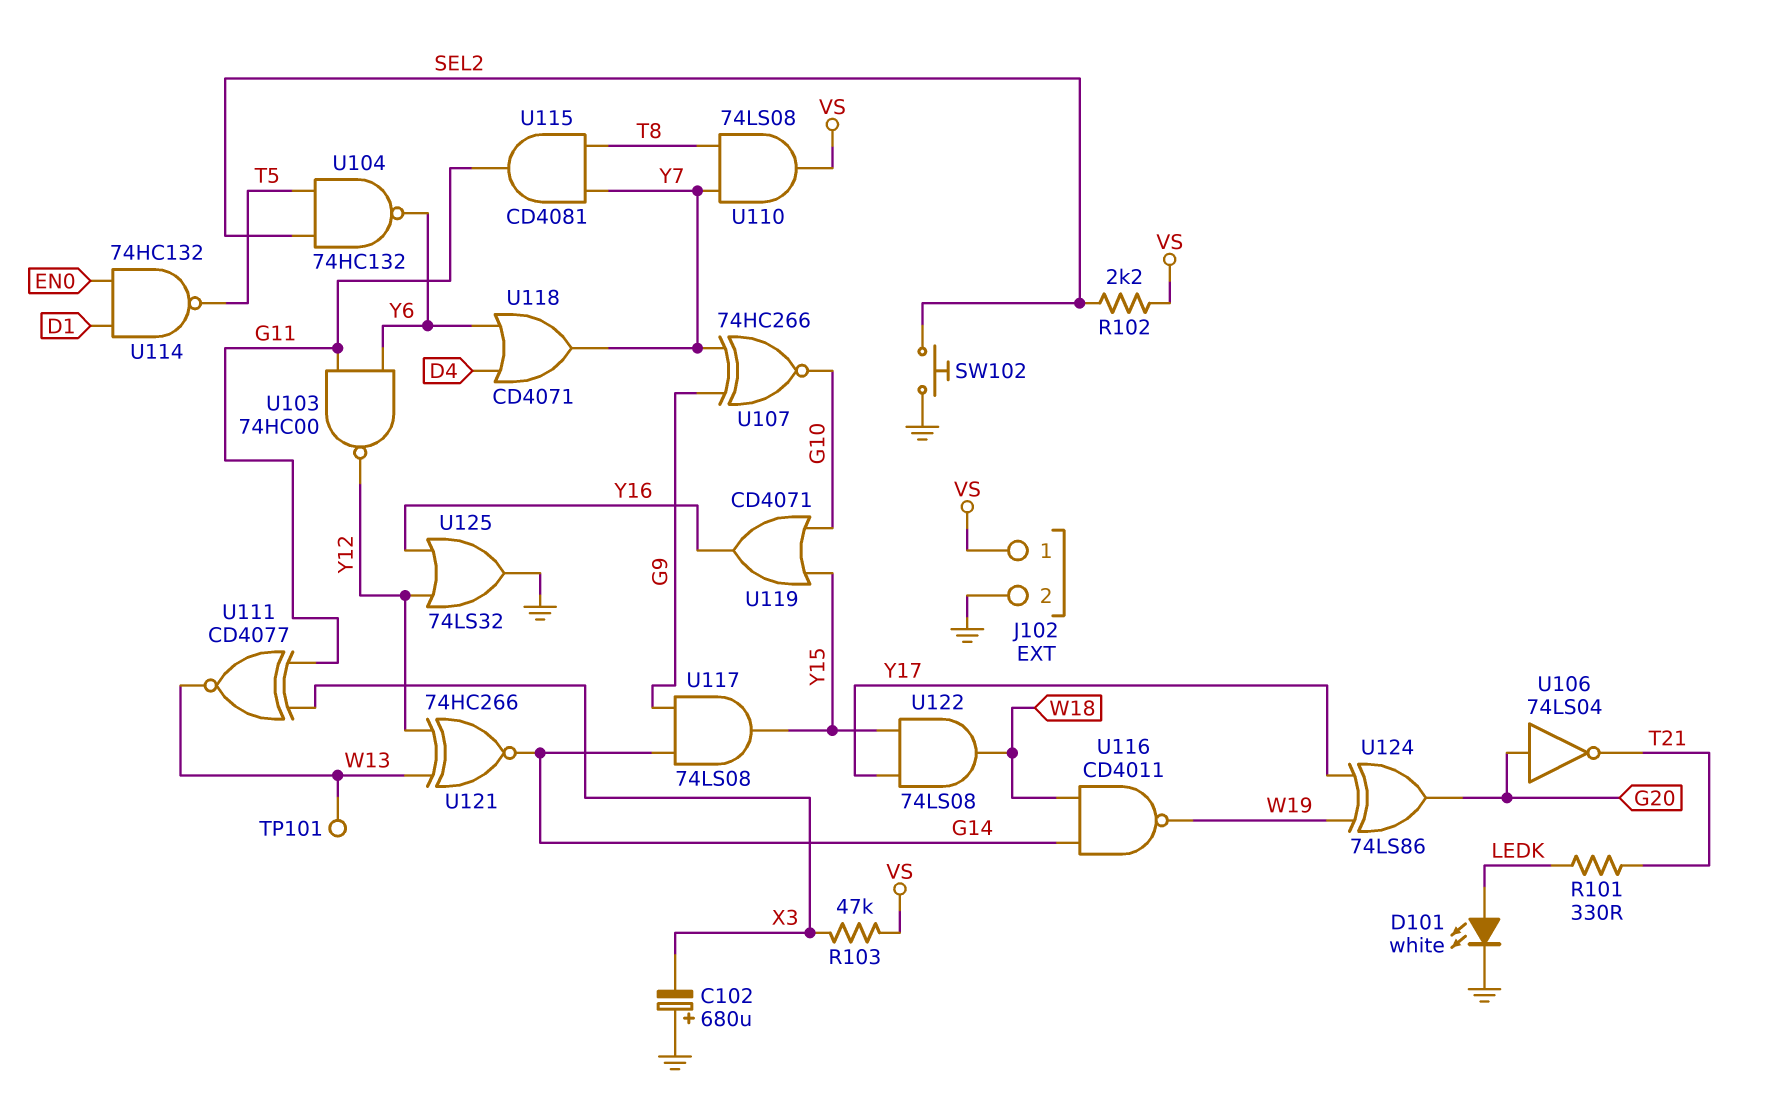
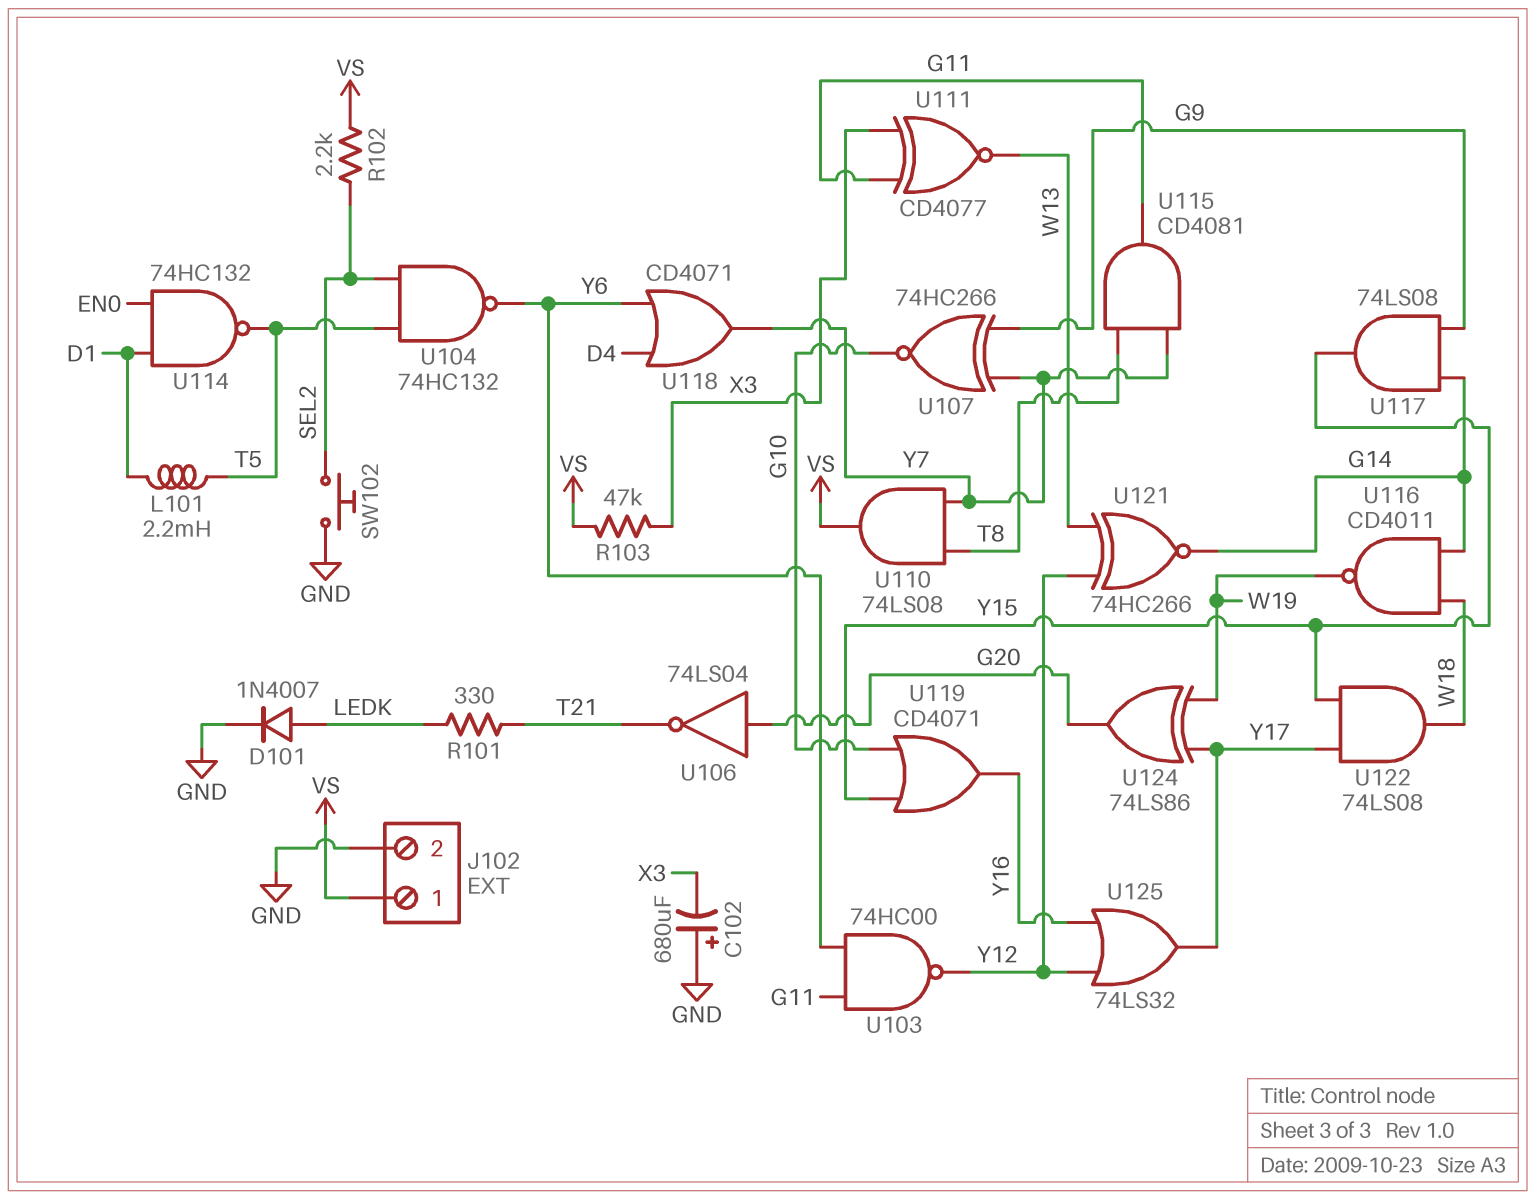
D101: LED white (A LEDK, K GND) -> diode 1N4007 (A LEDK, K GND)
L101: none -> 2.2mH (D1, T5)
TP101: test point (W13) -> none
U125: OR 74LS32 (in Y12, in Y16, out GND) -> OR 74LS32 (in Y12, in Y16, out Y17)

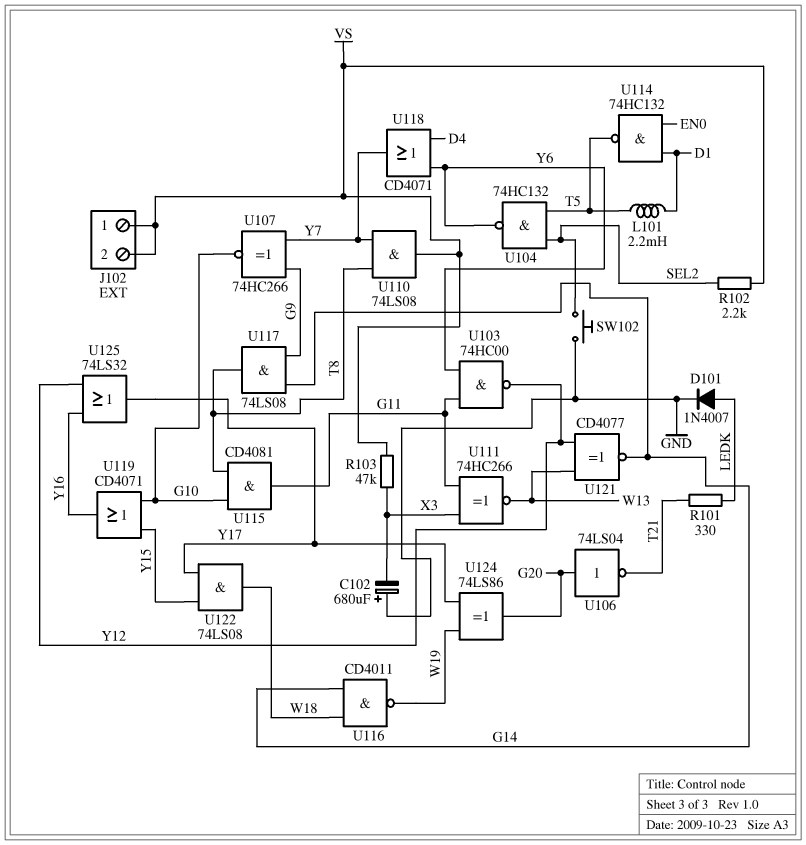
J102 pin 2: GND -> VS
U111: XNOR CD4077 (in G11, in X3, out W13) -> XNOR 74HC266 (in G11, in X3, out W13)
U115: AND CD4081 (in T8, in Y7, out G11) -> AND CD4081 (in G10, in T8, out G11)
U117: AND 74LS08 (in G9, in G14, out Y15) -> AND 74LS08 (in G9, in G14, out T8)
U121: XNOR 74HC266 (in W13, in Y12, out G14) -> XNOR CD4077 (in W13, in Y12, out G14)

